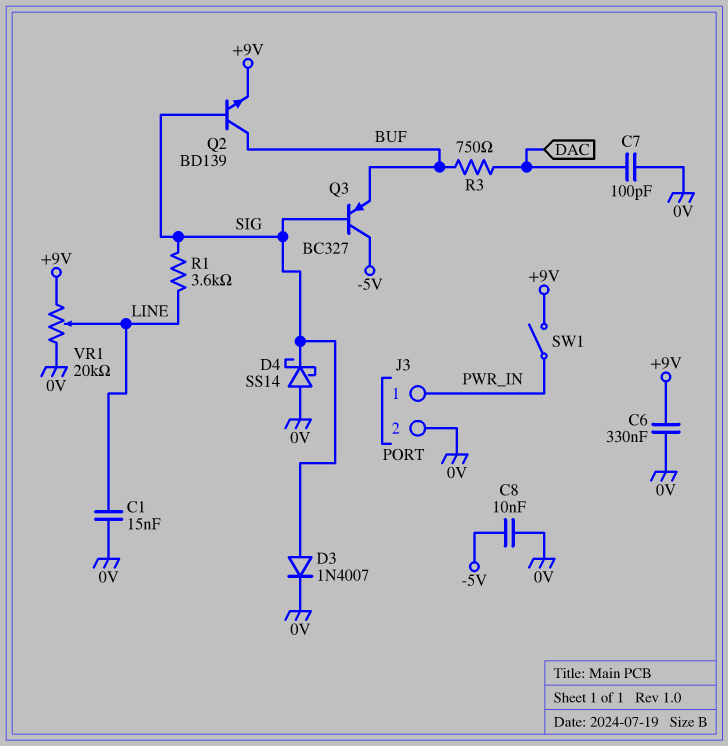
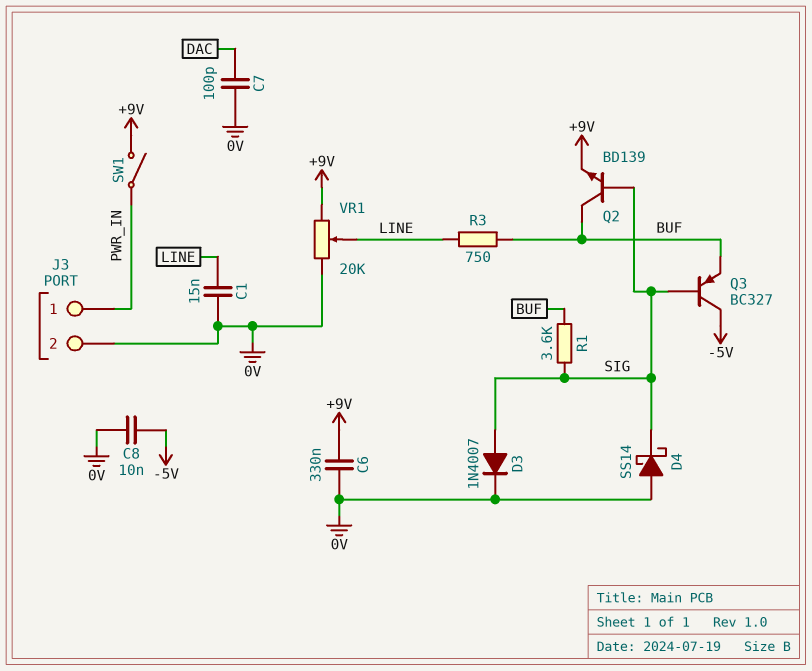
R1: 3.6k (LINE, SIG) -> 3.6k (BUF, SIG)
R3: 750 (BUF, DAC) -> 750 (BUF, LINE)

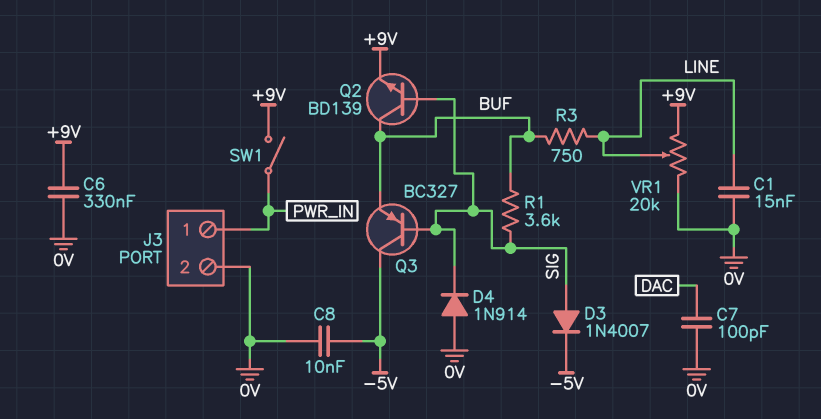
D3: diode 1N4007 (A SIG, K 0V) -> diode 1N4007 (A SIG, K -5V)
D4: schottky SS14 (A 0V, K SIG) -> diode 1N914 (A 0V, K SIG)

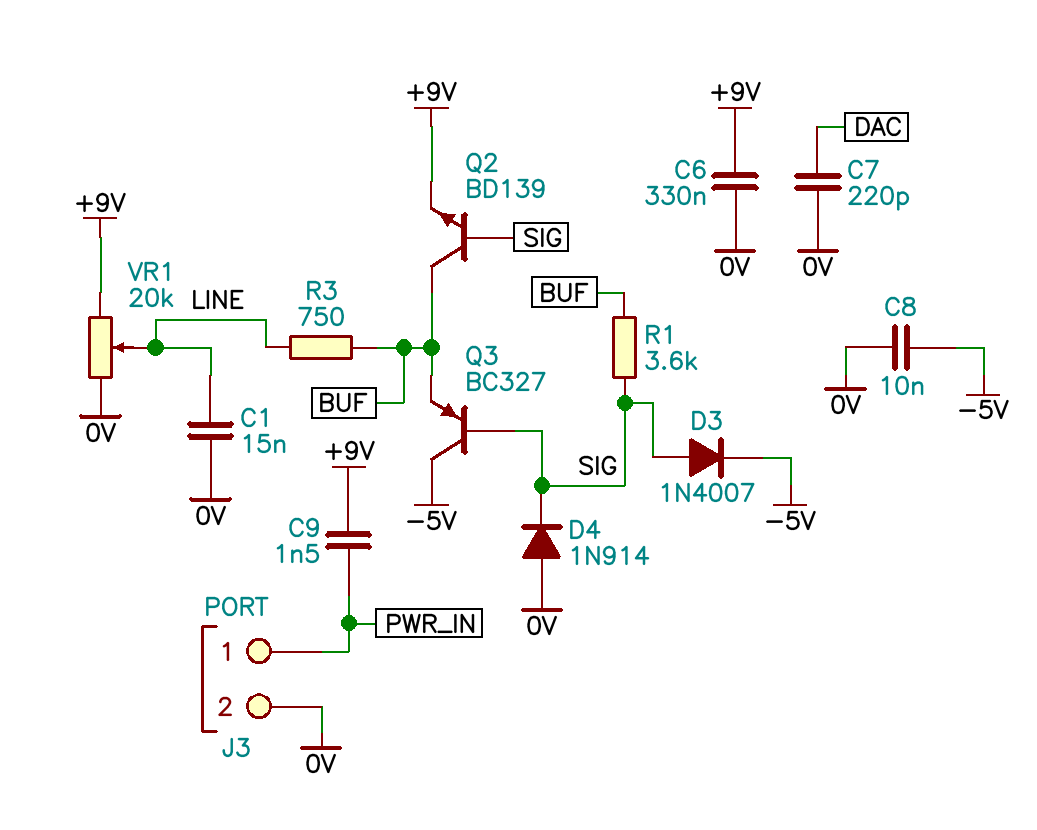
C7: 100pF (0V, DAC) -> 220pF (0V, DAC)
C9: none -> 1.5nF (+9V, PWR_IN)
SW1: switch (+9V, PWR_IN) -> none

